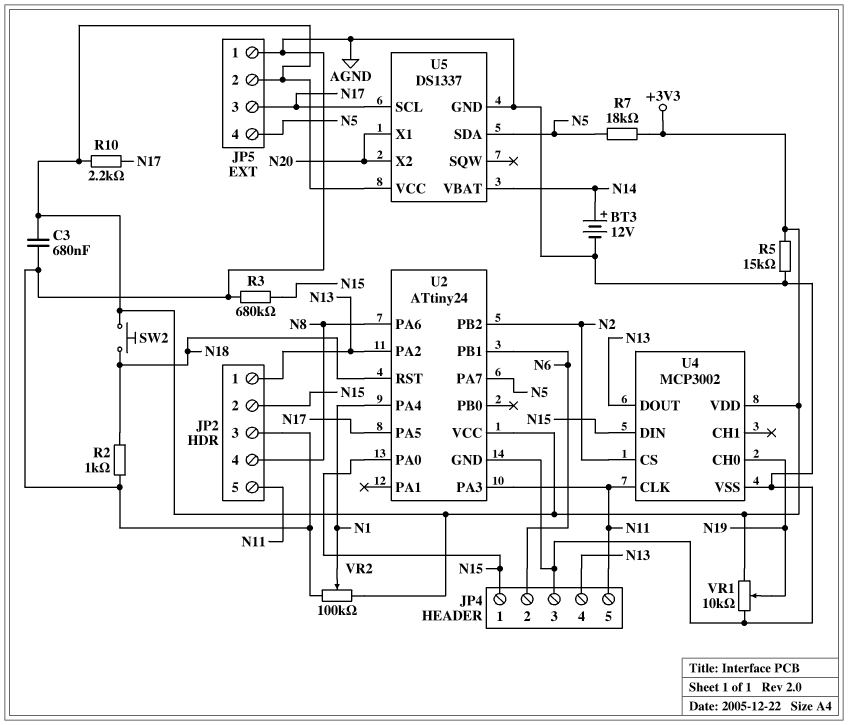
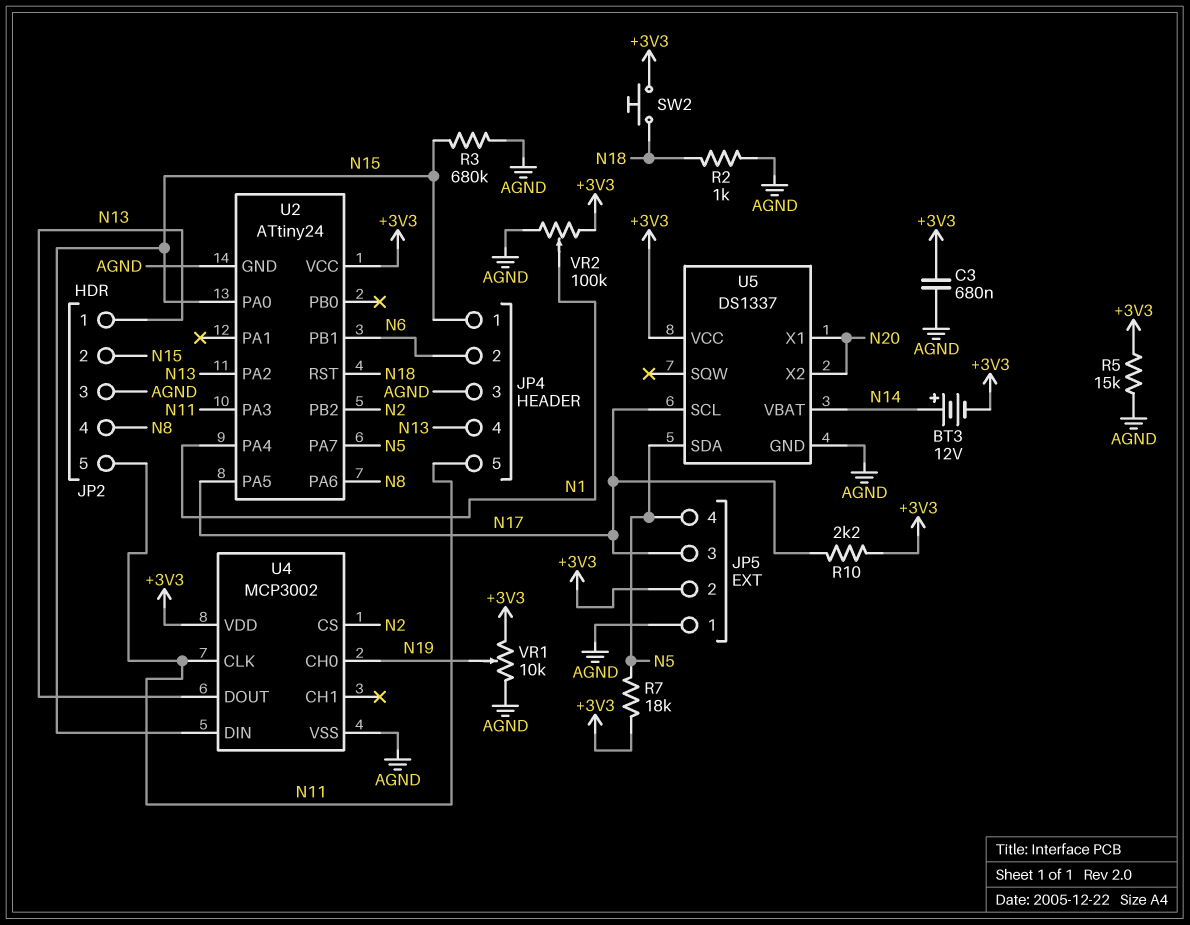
BT3: 12V (plus N14, minus AGND) -> 12V (plus N14, minus +3V3)

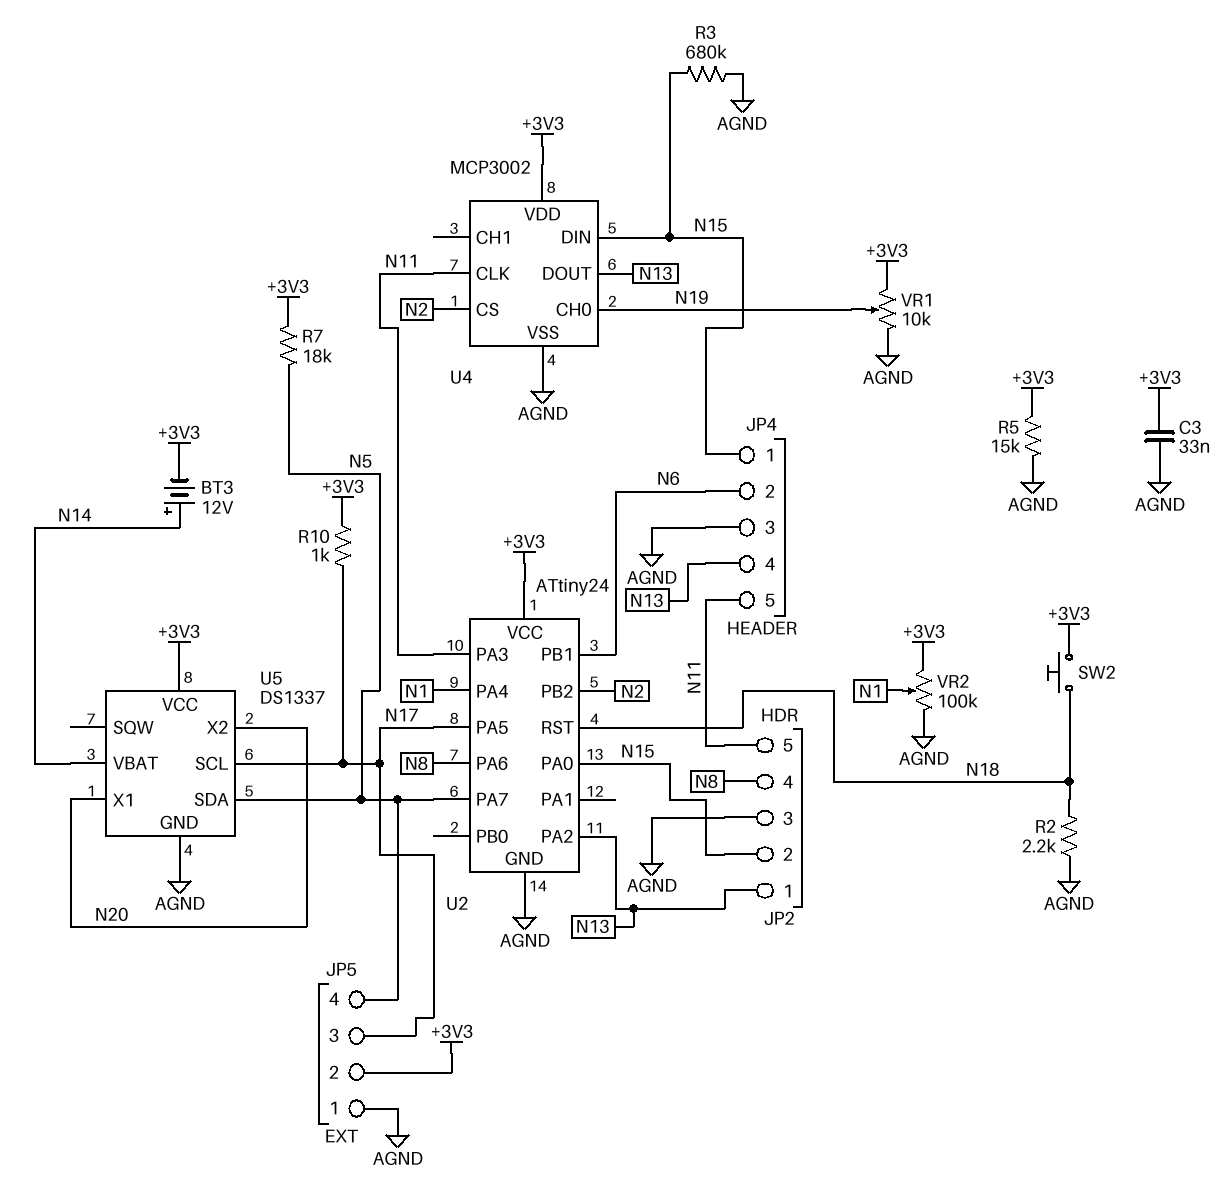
C3: 680nF (+3V3, AGND) -> 33nF (+3V3, AGND)
R2: 1k (AGND, N18) -> 2.2k (AGND, N18)
R10: 2.2k (+3V3, N17) -> 1k (+3V3, N17)

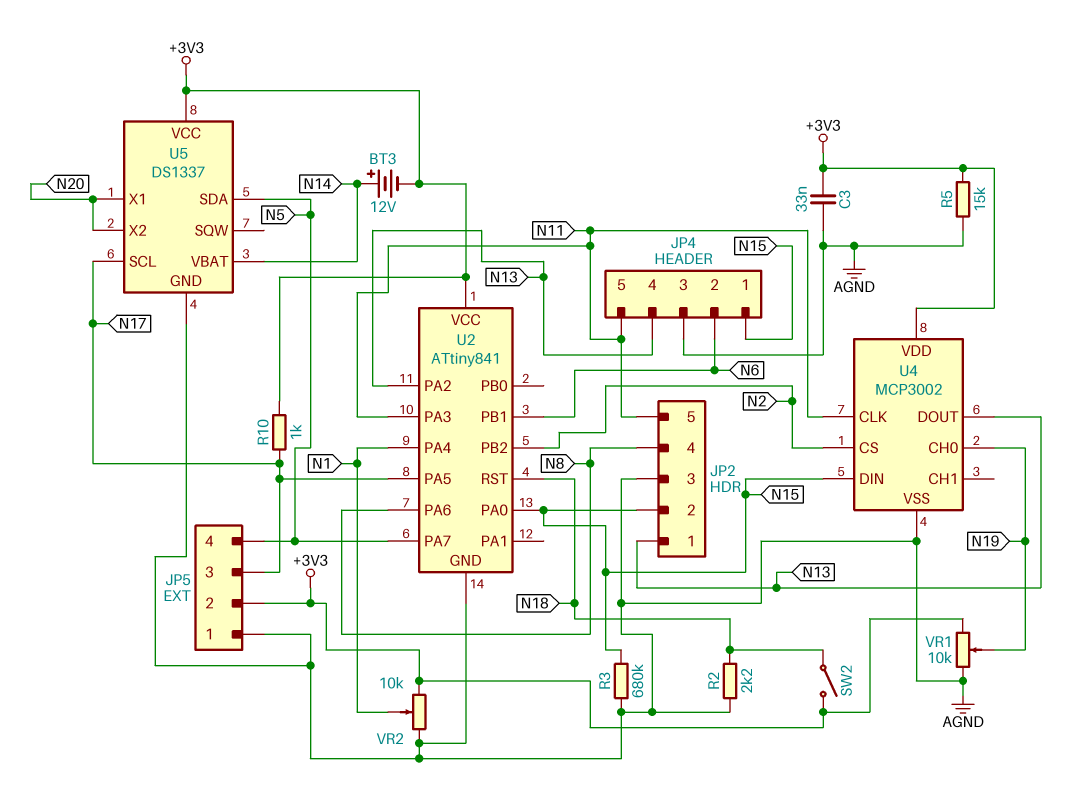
R7: 18k (+3V3, N5) -> none
SW2: button (+3V3, N18) -> switch (+3V3, N18)
U2: ATtiny24 -> ATtiny841
VR2: 100k (+3V3, AGND, wiper N1) -> 10k (+3V3, AGND, wiper N1)

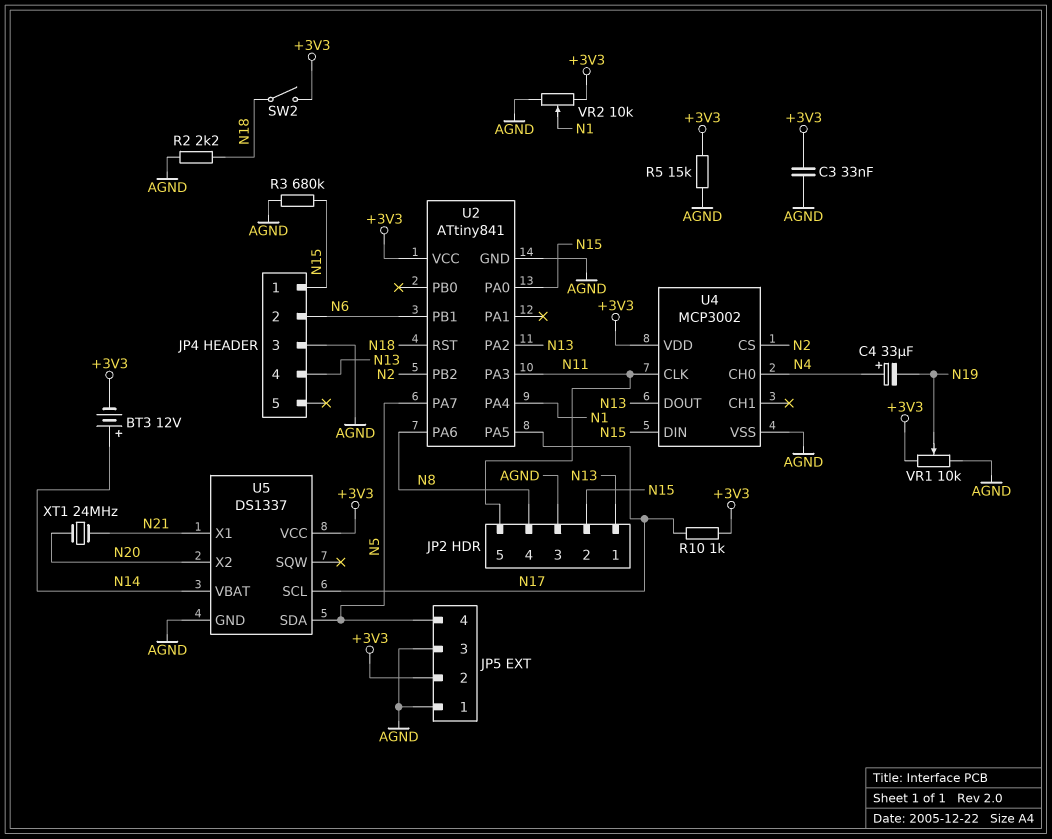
C4: none -> 33uF (plus N4, minus N19)
JP4 pin 5: N11 -> none
JP5 pin 3: N17 -> AGND
U4 pin CH0: N19 -> N4
U5 pin X1: N20 -> N21
XT1: none -> 24MHz (N20, N21)

